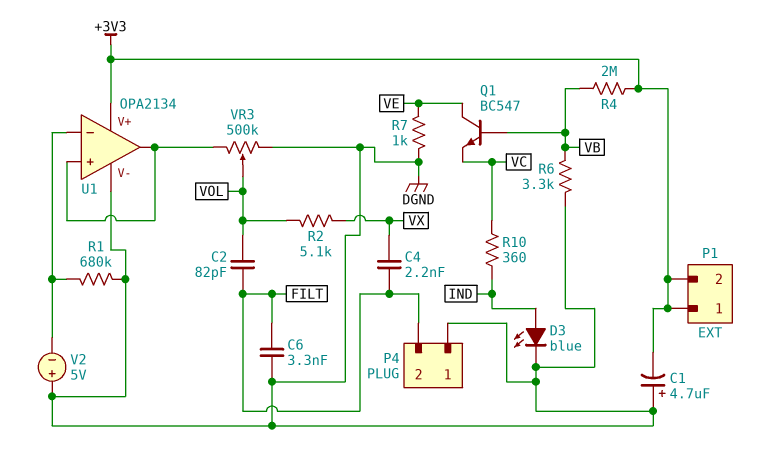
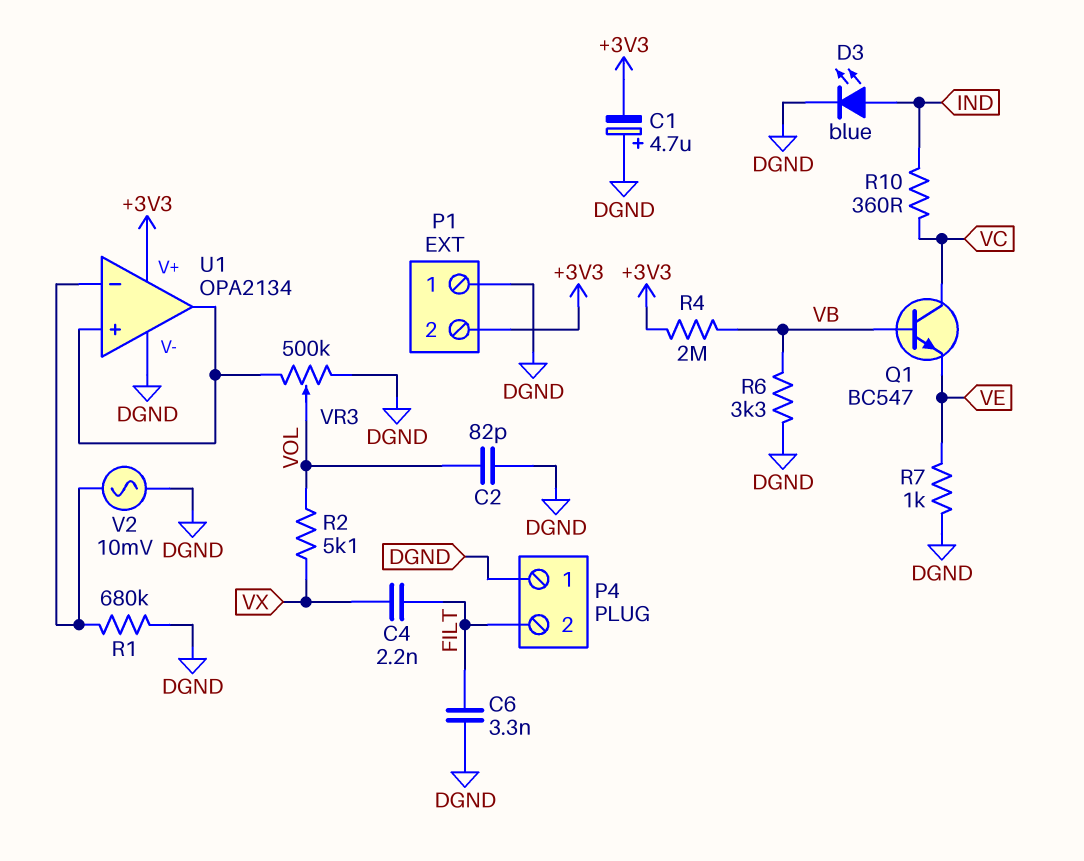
C2: 82pF (FILT, VOL) -> 82pF (DGND, VOL)
P1 pin 1: +3V3 -> DGND
Q1: NPN BC547 (B VB, C VE, E VC) -> NPN BC547 (B VB, C VC, E VE)
V2: 5V (plus DGND, minus U1/in-) -> AC 10mV (DGND, U1/in-)

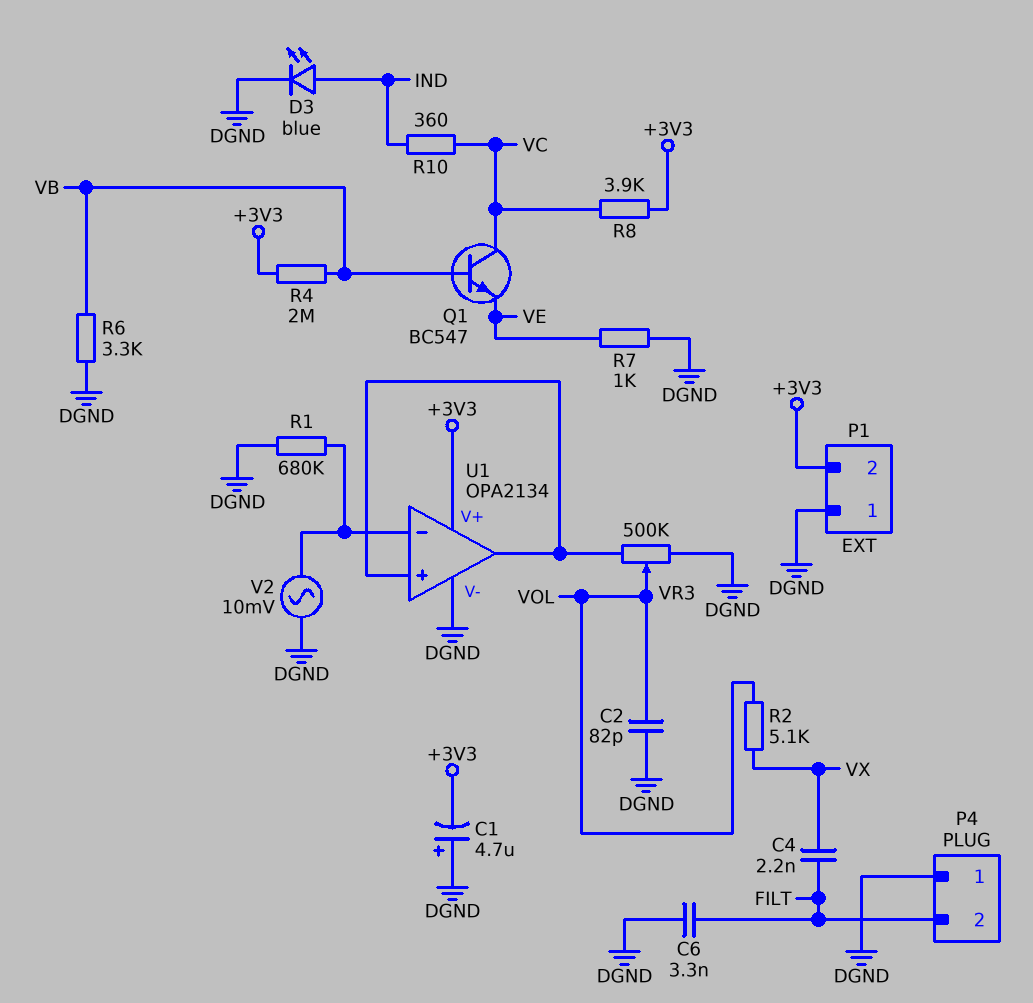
R8: none -> 3.9k (+3V3, VC)

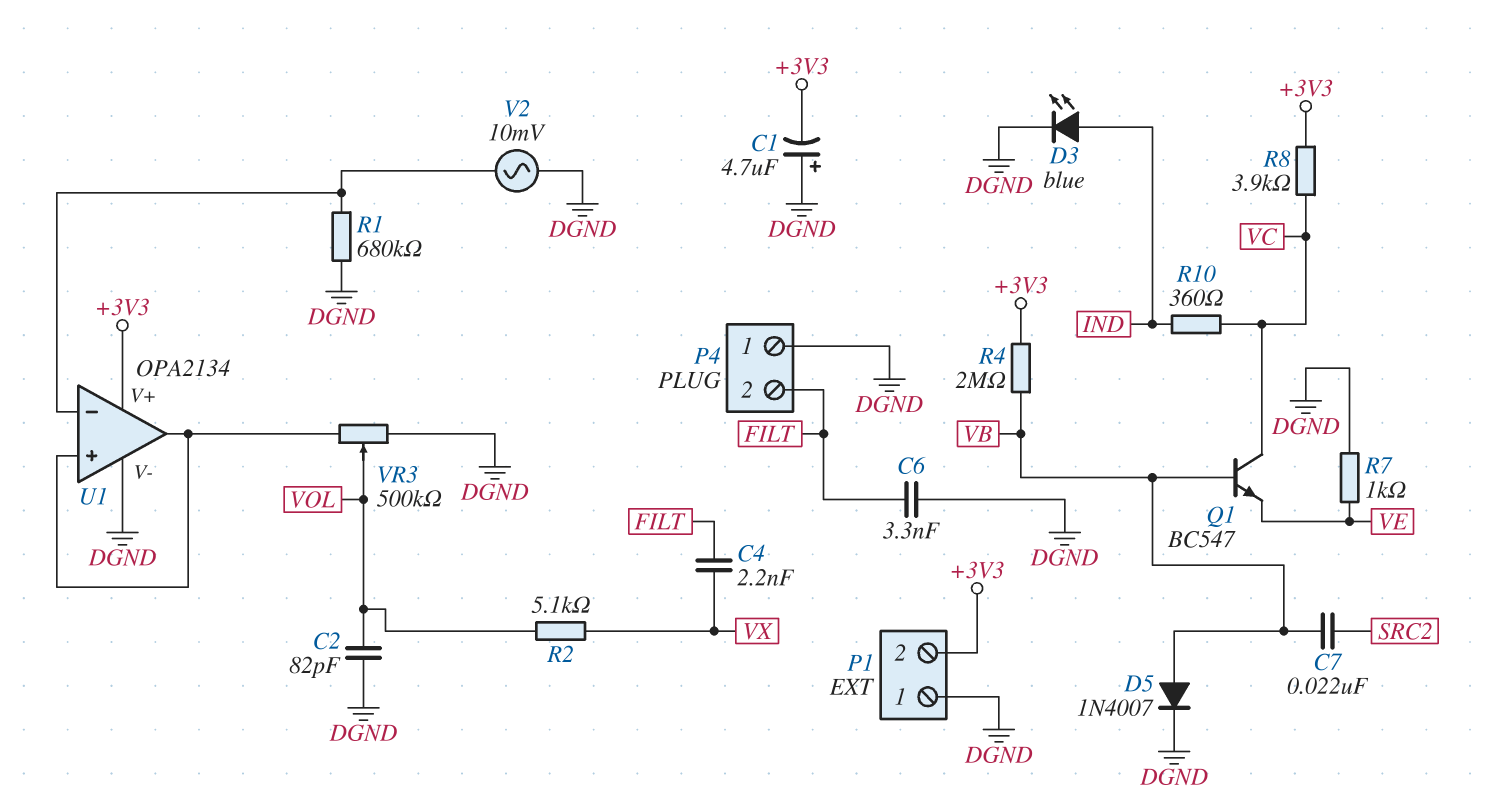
C7: none -> 22nF (SRC2, VB)
D5: none -> diode 1N4007 (A VB, K DGND)
R6: 3.3k (DGND, VB) -> none

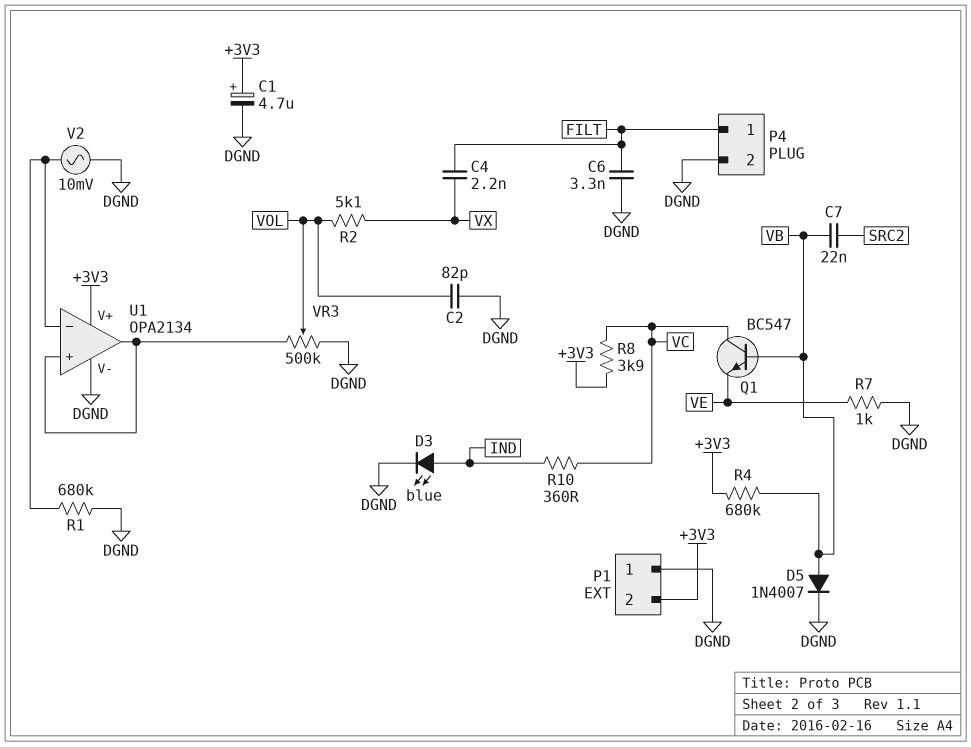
C1: 4.7uF (plus DGND, minus +3V3) -> 4.7uF (plus +3V3, minus DGND)
P4 pin 1: DGND -> FILT
P4 pin 2: FILT -> DGND
R4: 2M (+3V3, VB) -> 680k (+3V3, VB)

